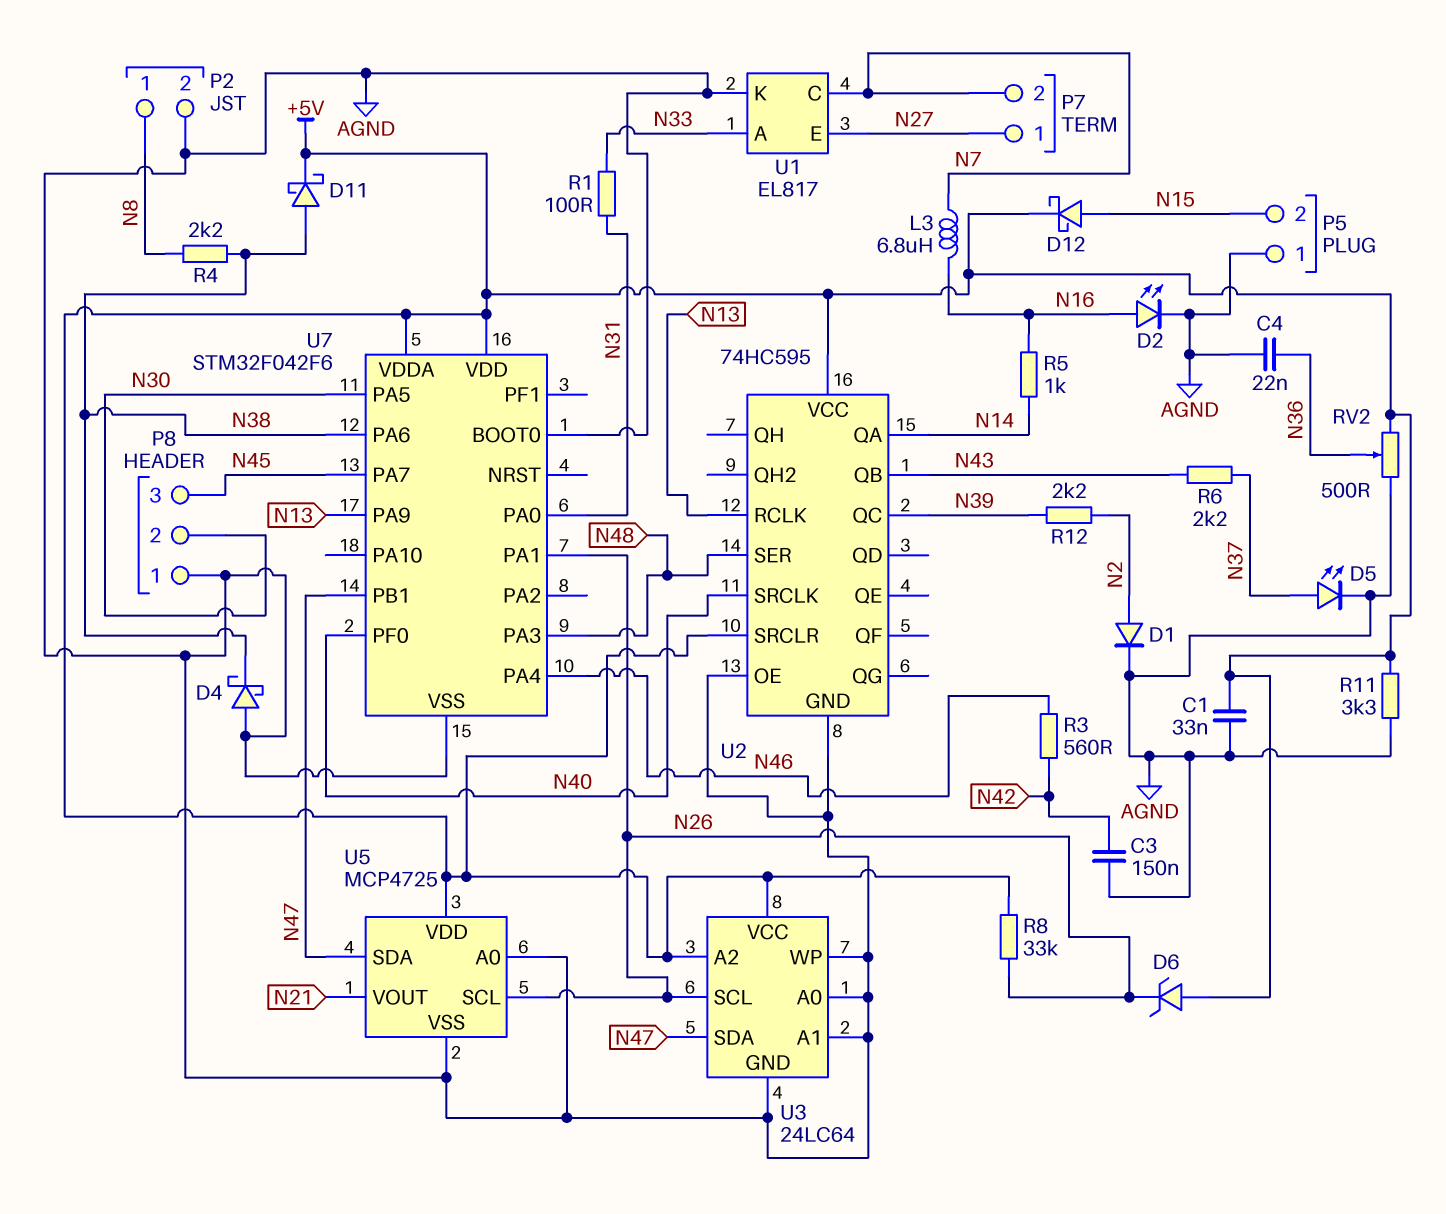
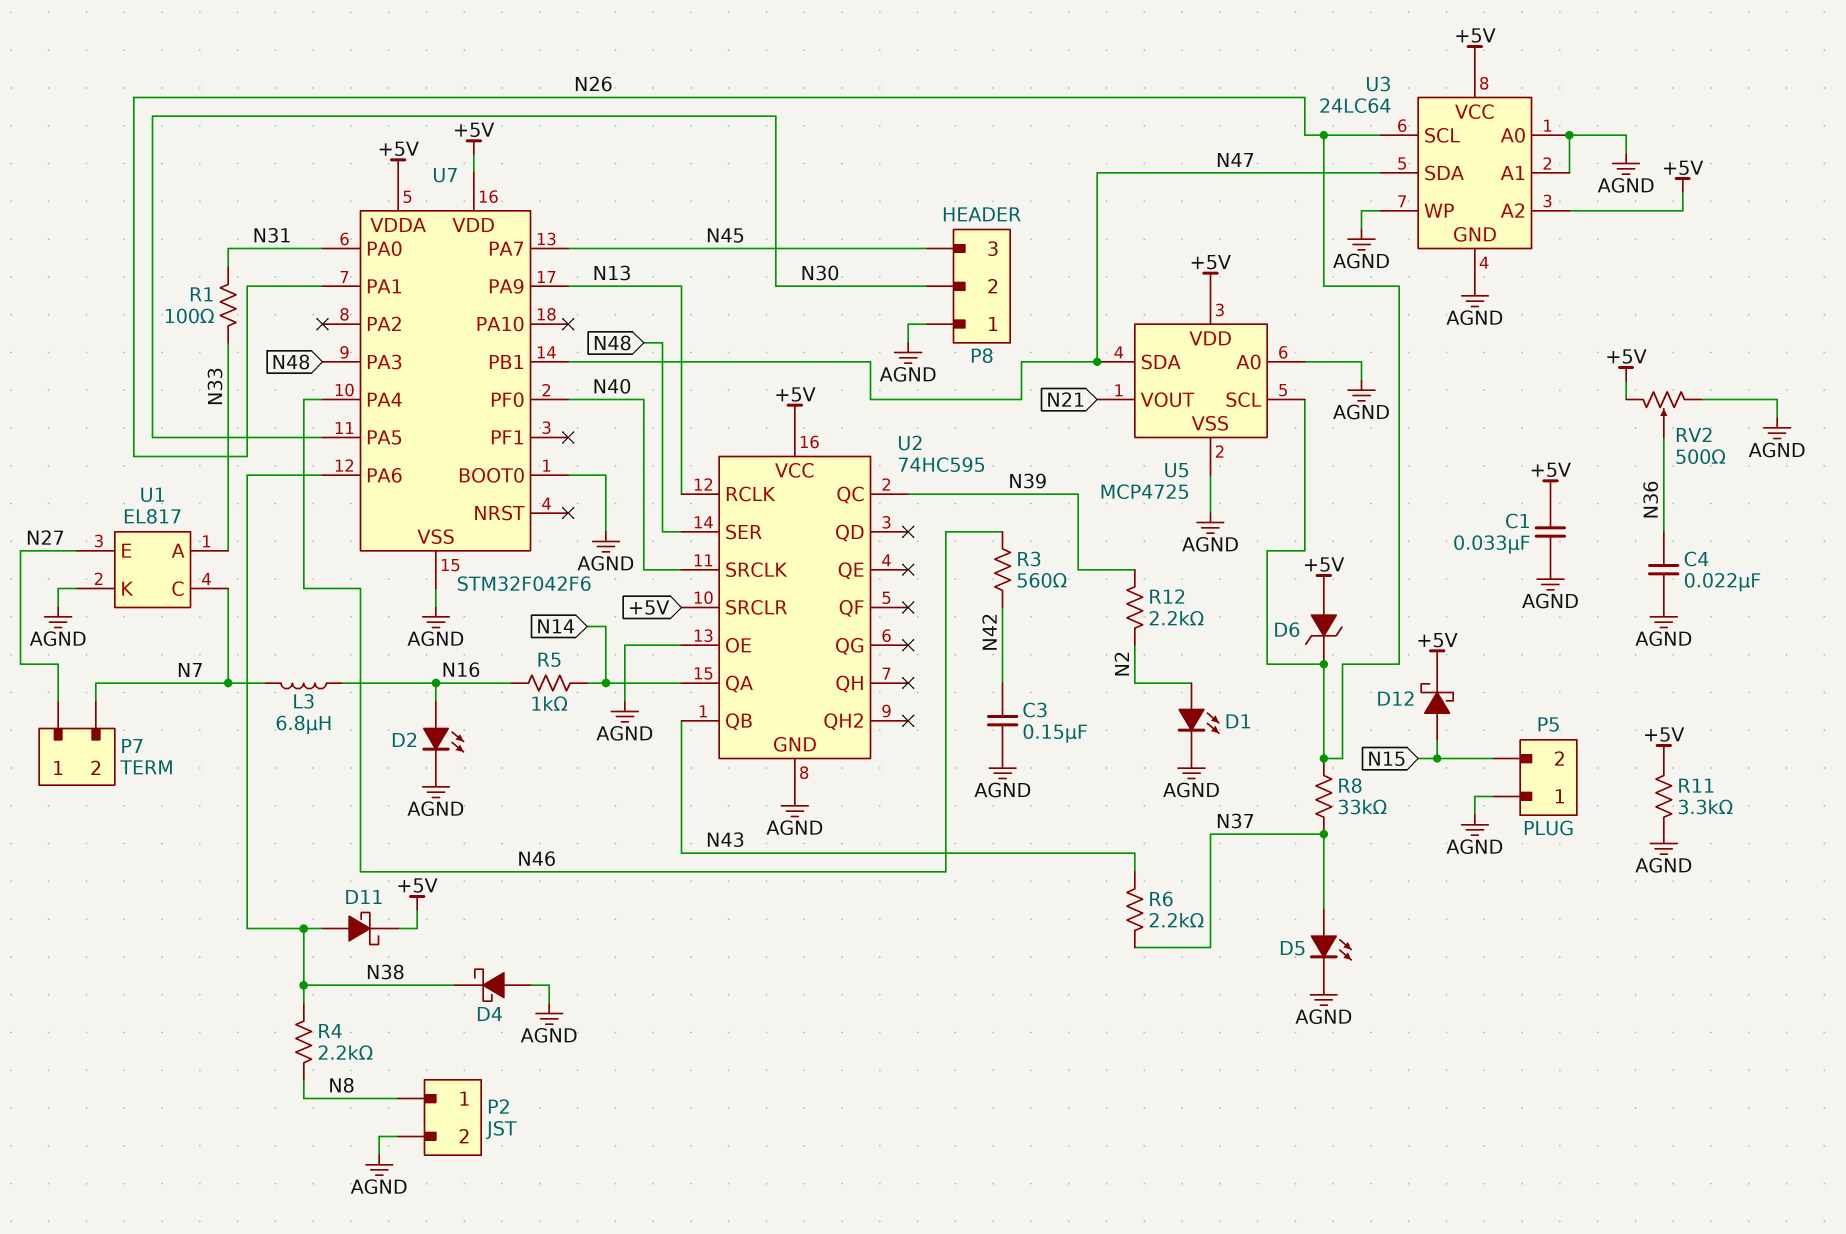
D1: diode (A N2, K AGND) -> LED (A N2, K AGND)
R8: 33k (+5V, N26) -> 33k (N26, N37)

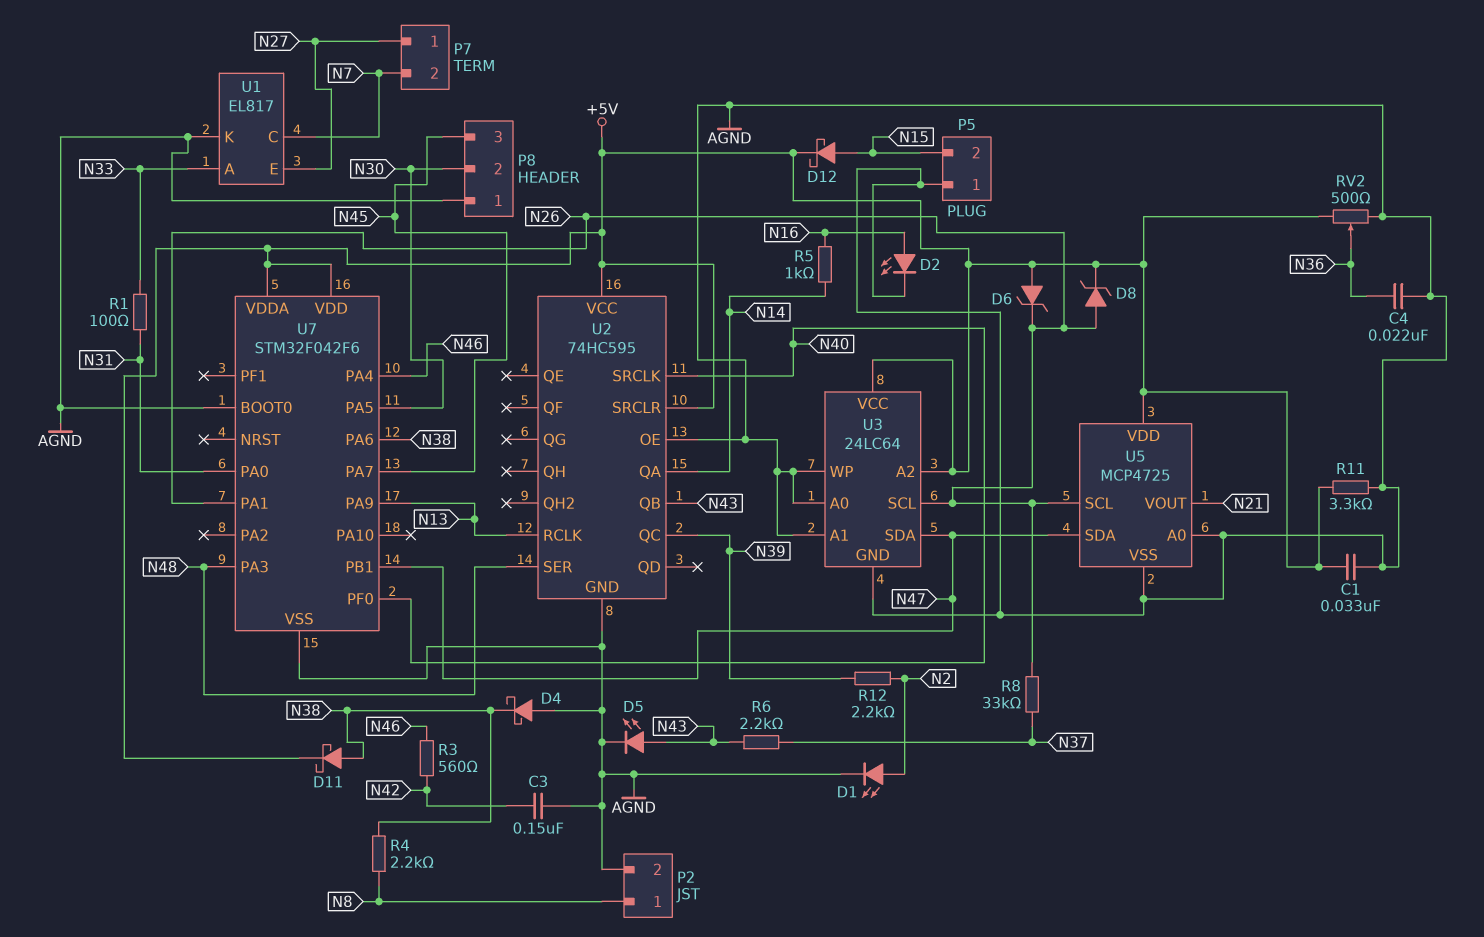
D5: LED (A N37, K AGND) -> LED (A N43, K AGND)
D8: none -> zener (A N26, K +5V)
L3: 6.8uH (N7, N16) -> none

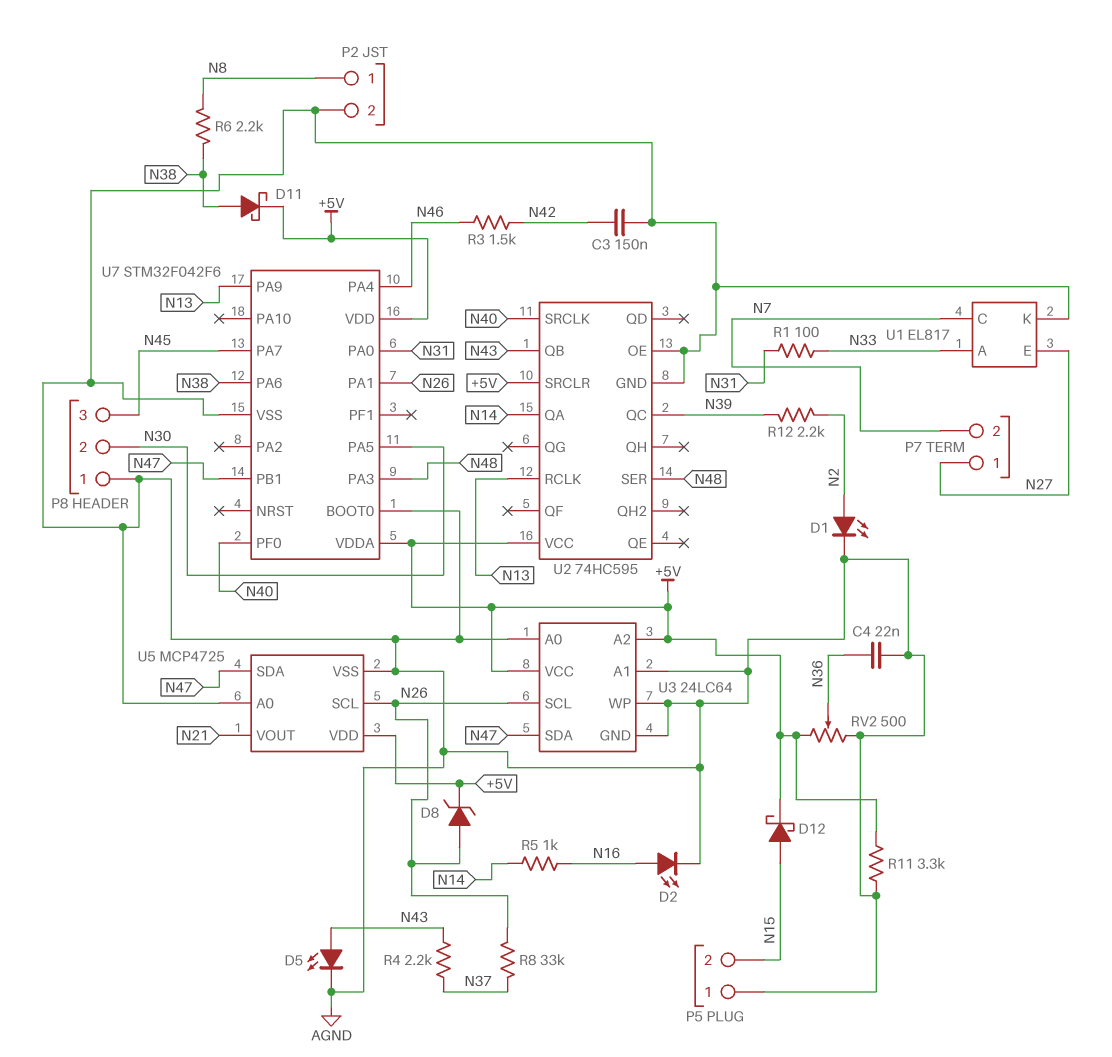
C1: 33nF (+5V, AGND) -> none
D4: schottky (A AGND, K N38) -> none
D6: zener (A +5V, K N26) -> none
R3: 560 (N42, N46) -> 1.5k (N42, N46)
R4: 2.2k (N8, N38) -> 2.2k (N37, N43)
R6: 2.2k (N37, N43) -> 2.2k (N8, N38)

